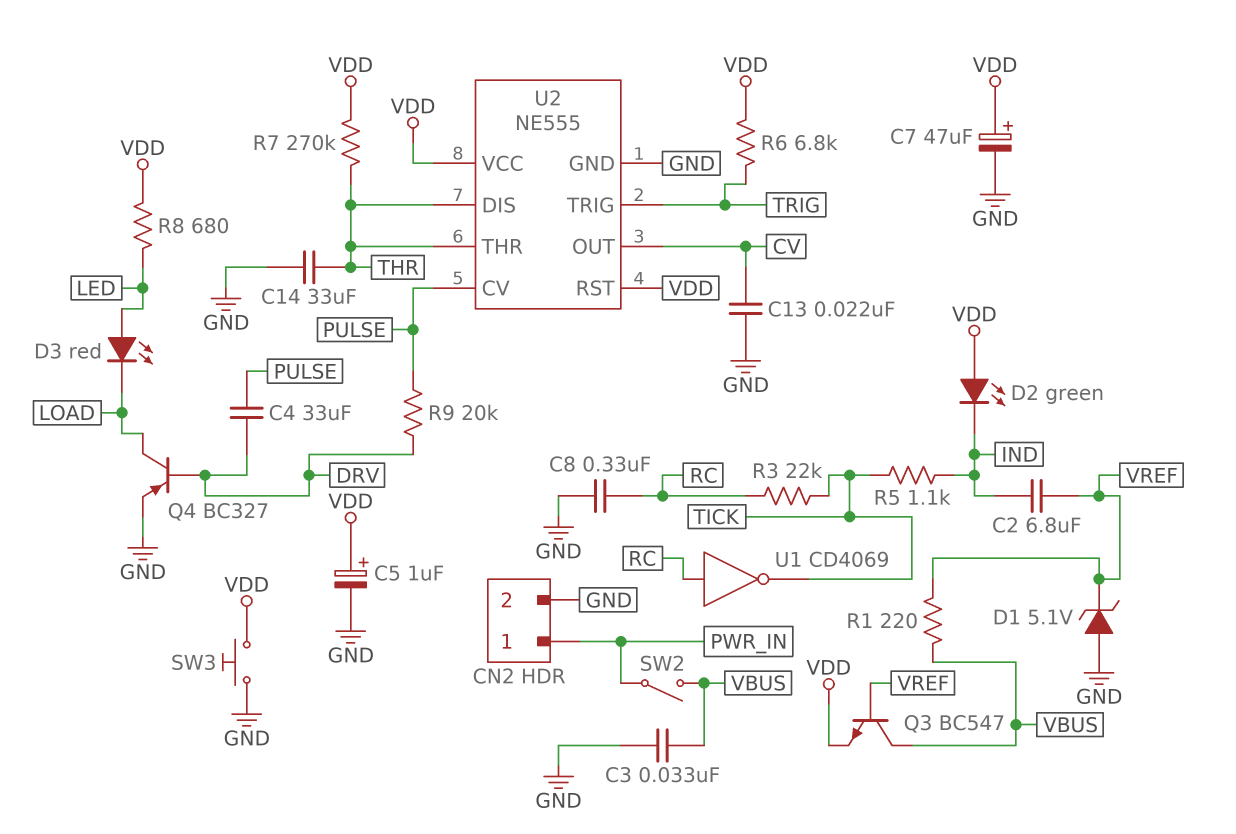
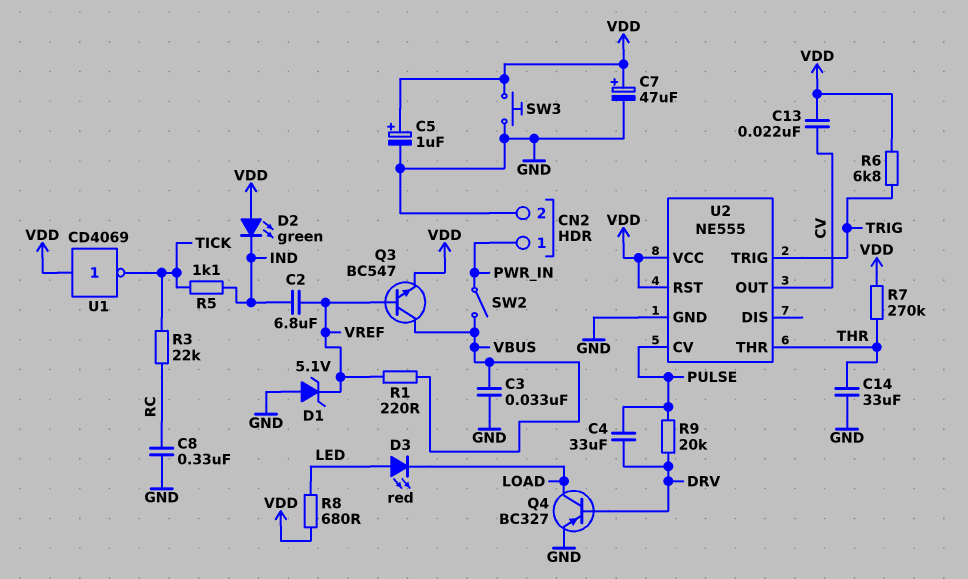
C13: 22nF (CV, GND) -> 22nF (CV, VDD)
U1: NOT CD4069 (in RC, out TICK) -> NOT CD4069 (in VDD, out TICK)
U2 pin DIS: THR -> none

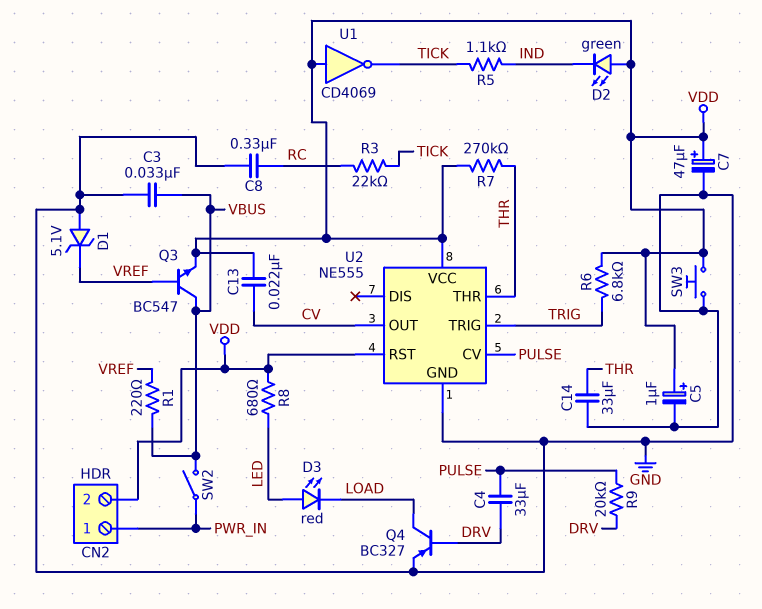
C2: 6.8uF (IND, VREF) -> none
CN2 pin 2: GND -> VDD

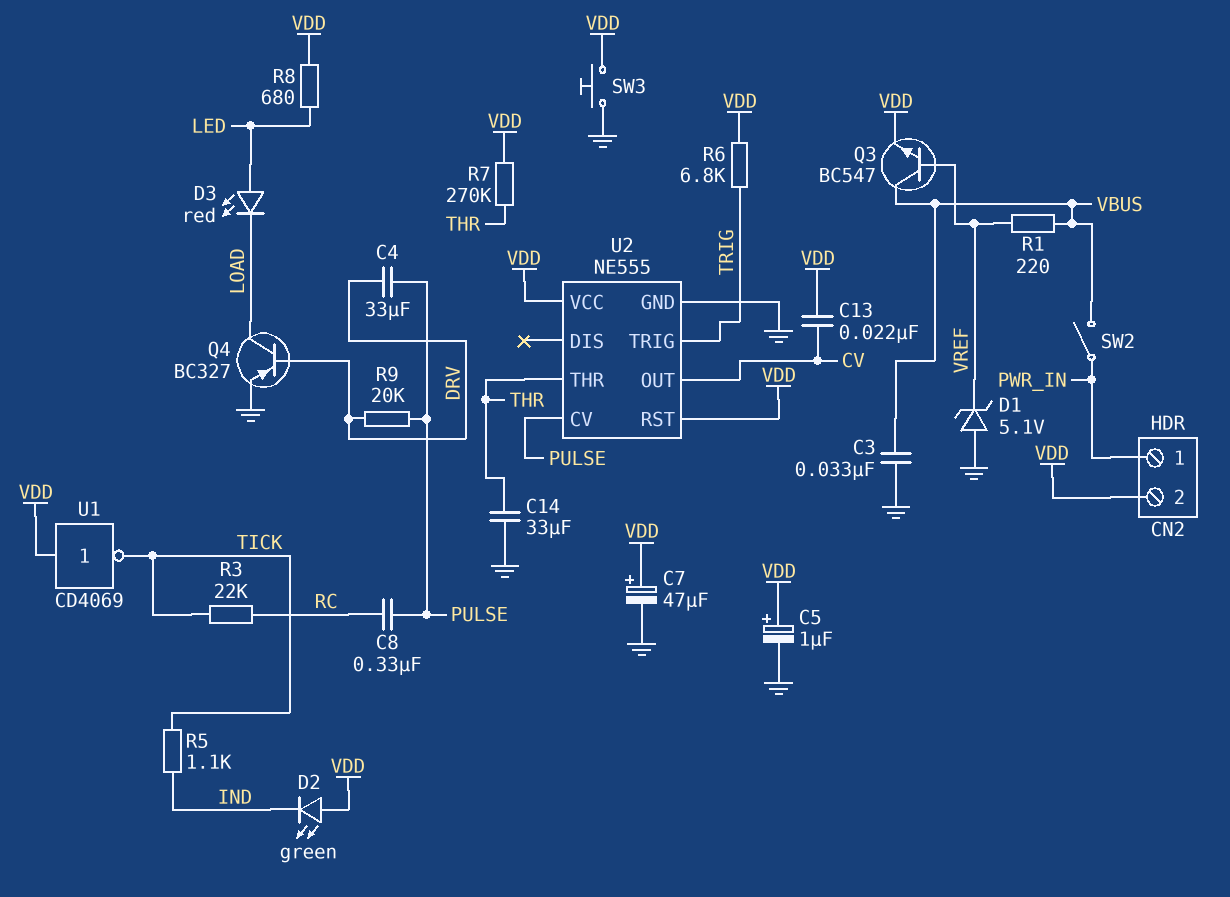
C8: 330nF (GND, RC) -> 330nF (PULSE, RC)

